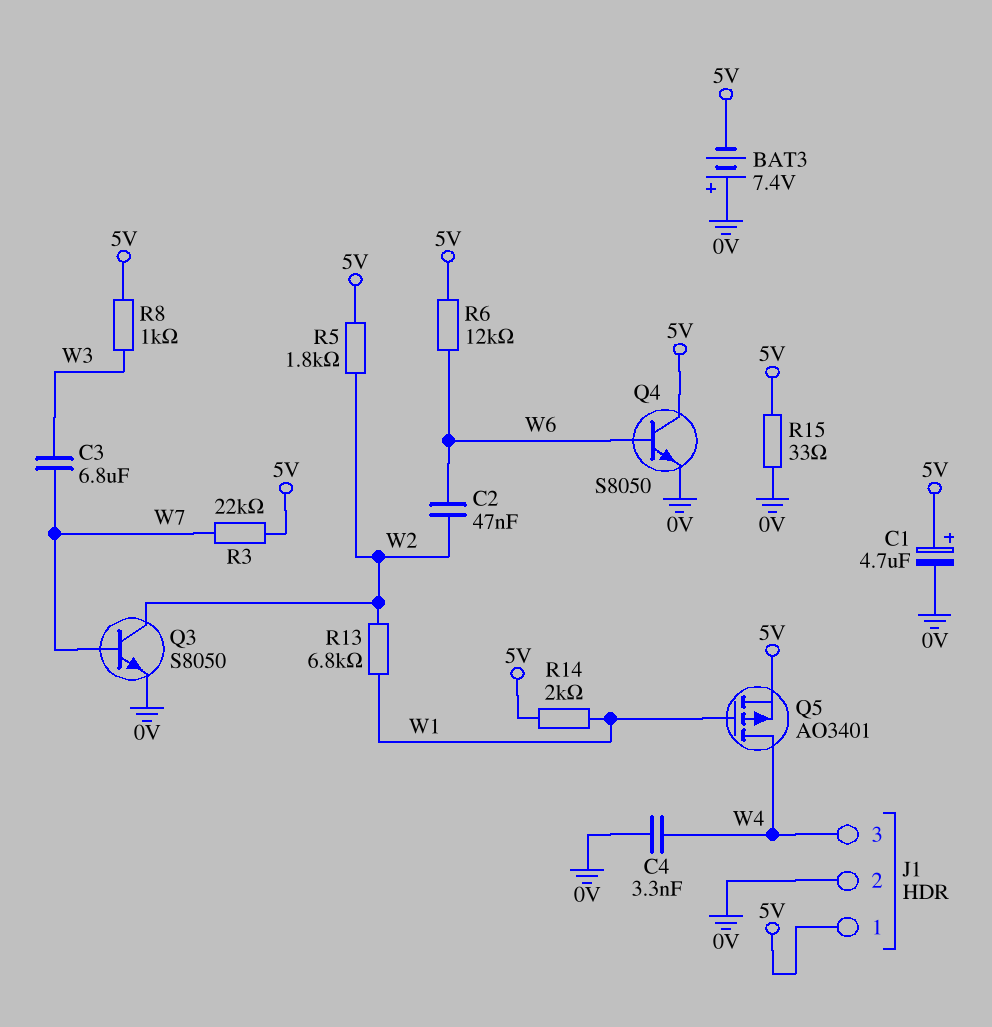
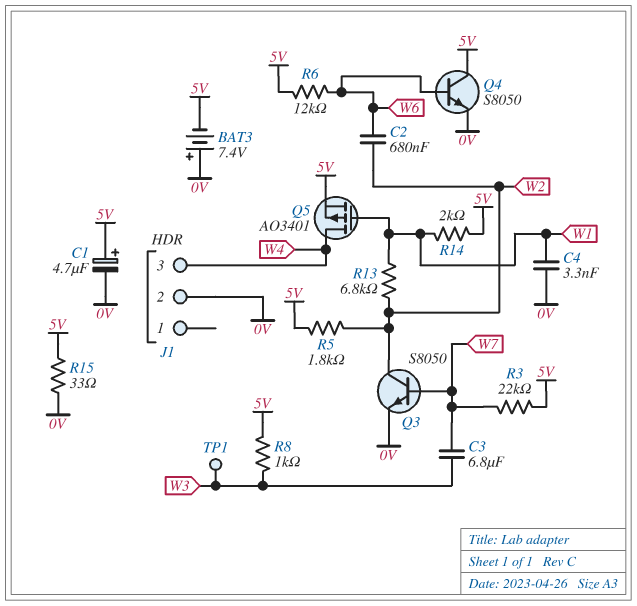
C2: 47nF (W2, W6) -> 680nF (W2, W6)
C4: 3.3nF (0V, W4) -> 3.3nF (0V, W1)
J1 pin 1: 5V -> none
TP1: none -> test point (W3)

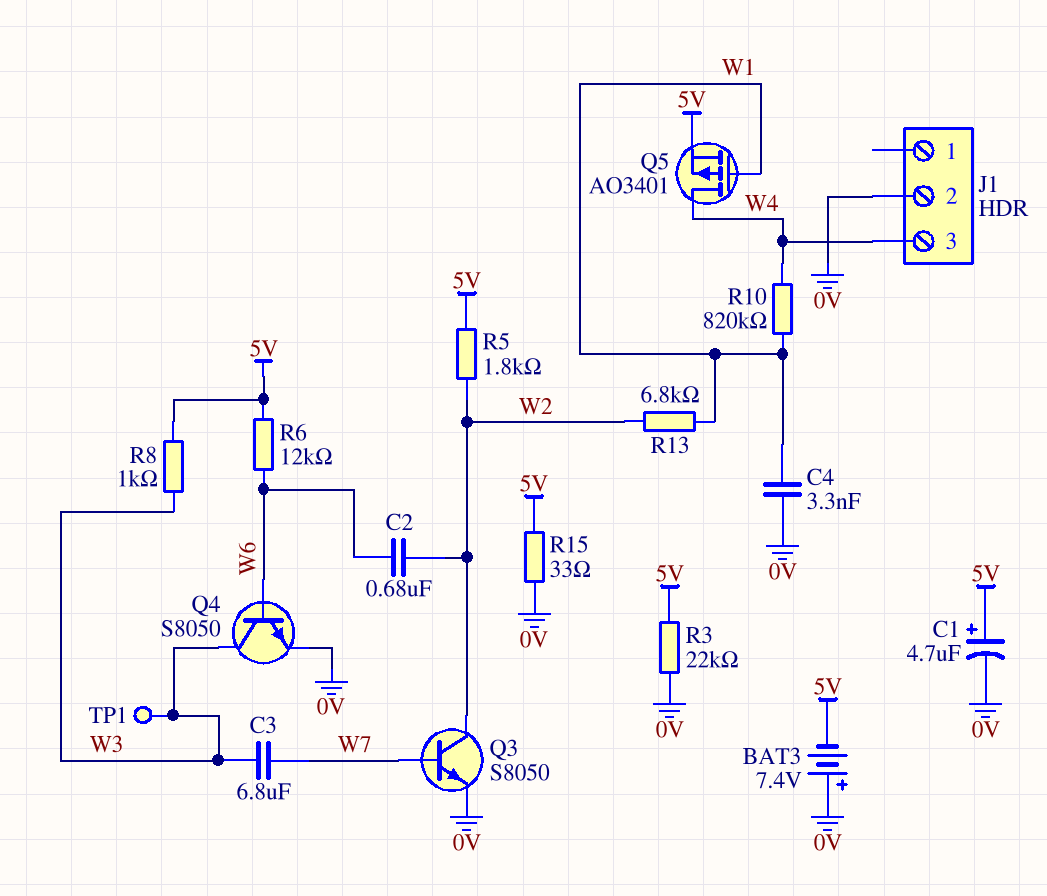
Q4: NPN S8050 (B W6, C 5V, E 0V) -> NPN S8050 (B W6, C W3, E 0V)
R3: 22k (5V, W7) -> 22k (0V, 5V)
R10: none -> 820k (W1, W4)
R14: 2k (5V, W1) -> none

